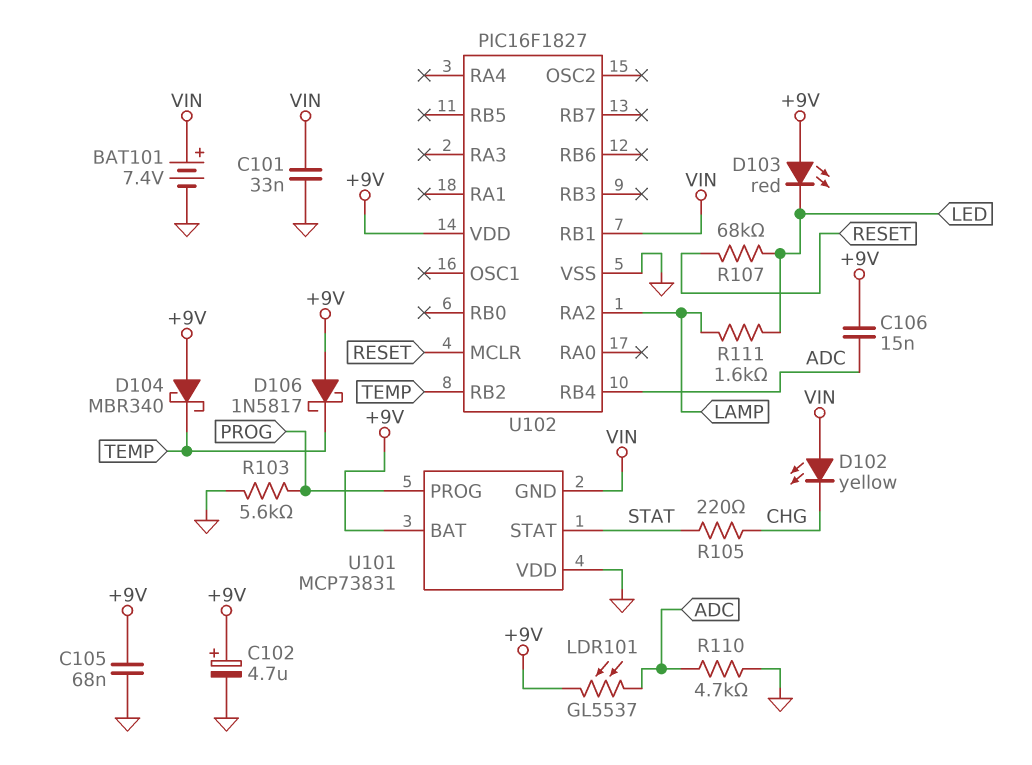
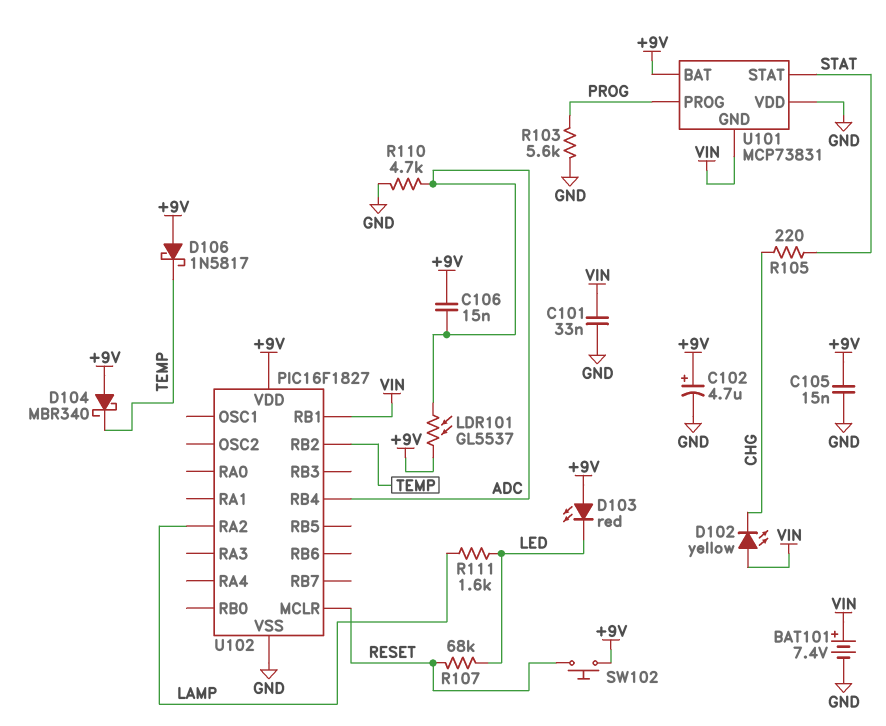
C105: 68nF (+9V, GND) -> 15nF (+9V, GND)
SW102: none -> button (+9V, RESET)

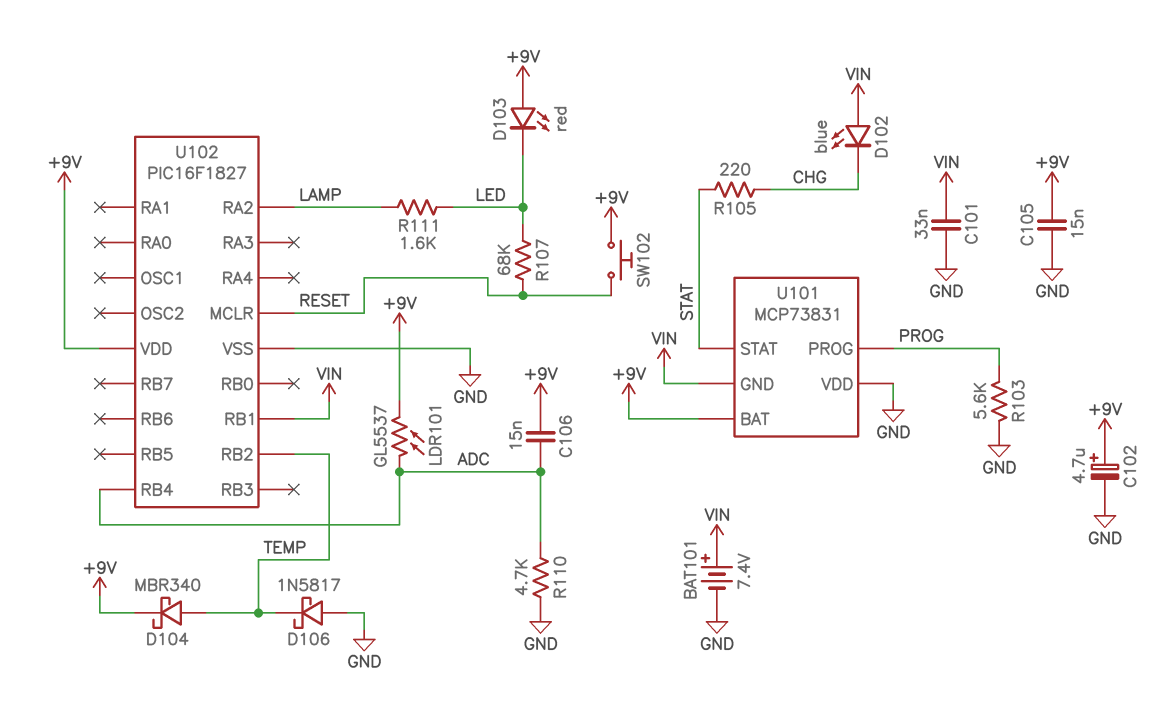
D102: LED yellow (A VIN, K CHG) -> LED blue (A VIN, K CHG)
D104: schottky MBR340 (A +9V, K TEMP) -> schottky MBR340 (A TEMP, K +9V)
D106: schottky 1N5817 (A +9V, K TEMP) -> schottky 1N5817 (A GND, K TEMP)

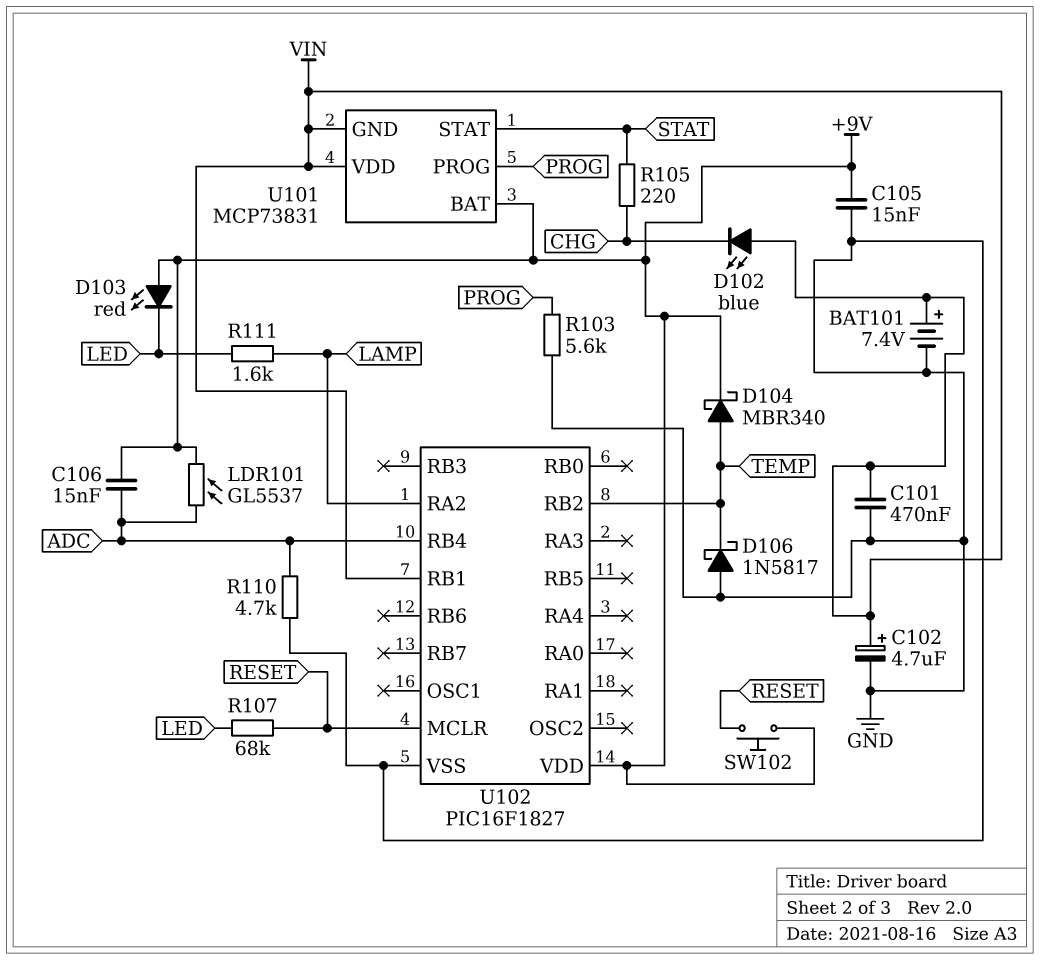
C101: 33nF (GND, VIN) -> 470nF (GND, VIN)
C102: 4.7uF (plus +9V, minus GND) -> 4.7uF (plus VIN, minus GND)
U101 pin VDD: GND -> VIN

